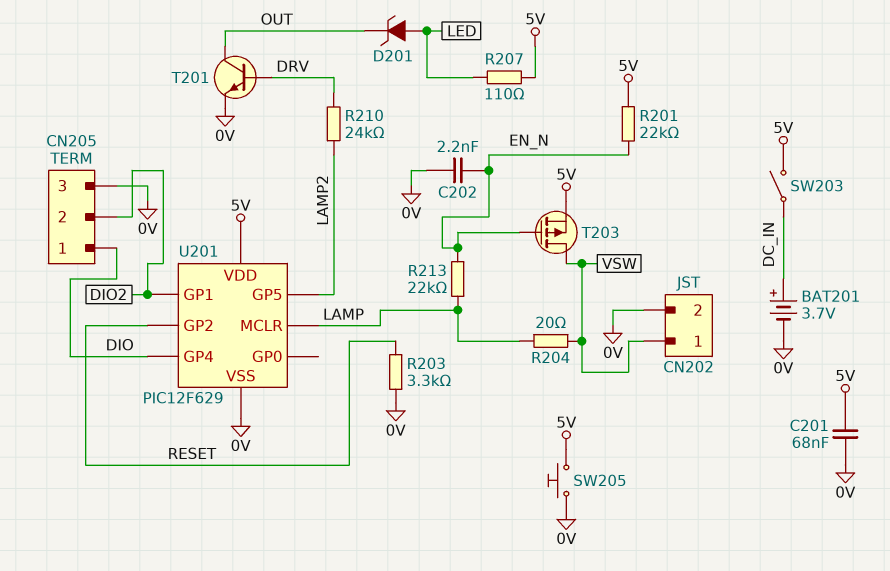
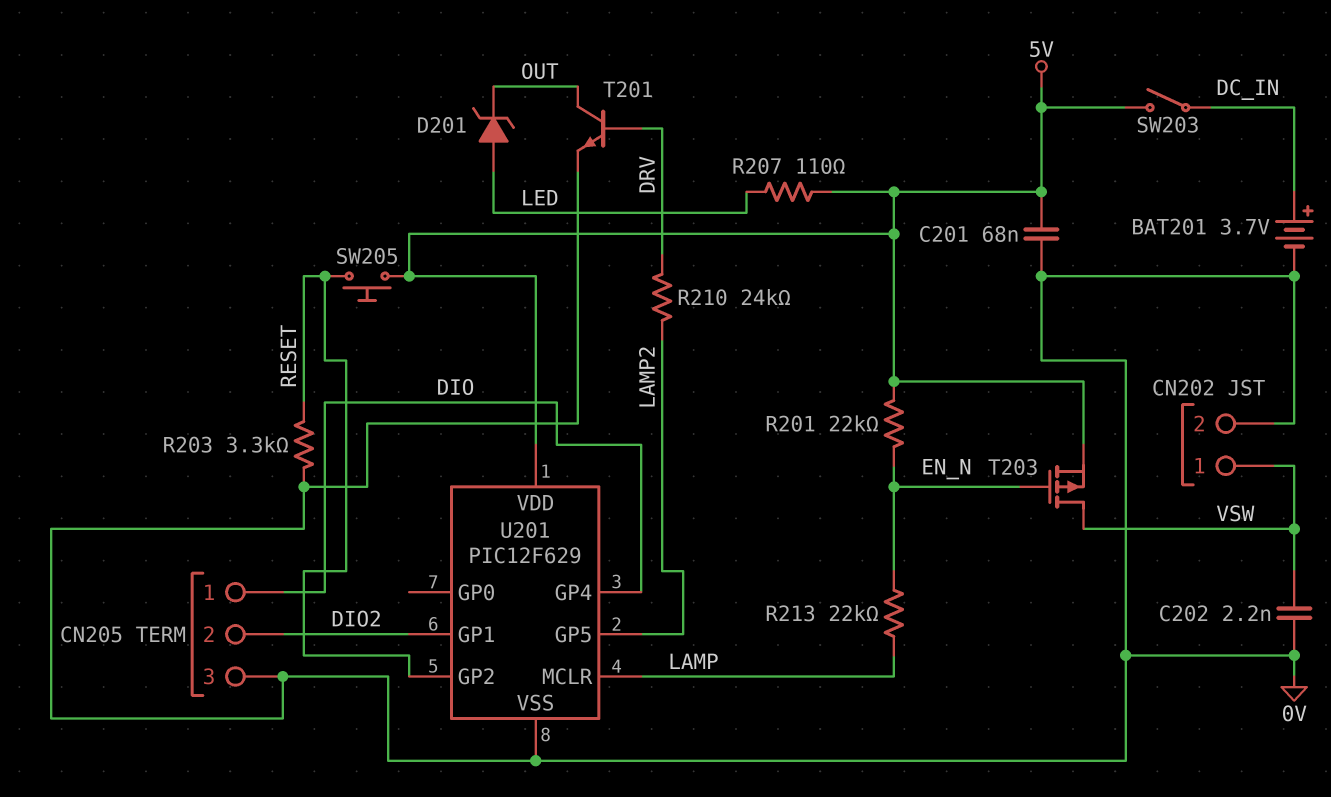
C202: 2.2nF (0V, EN_N) -> 2.2nF (0V, VSW)
R204: 20 (LAMP, VSW) -> none
SW205: button (0V, 5V) -> button (5V, RESET)

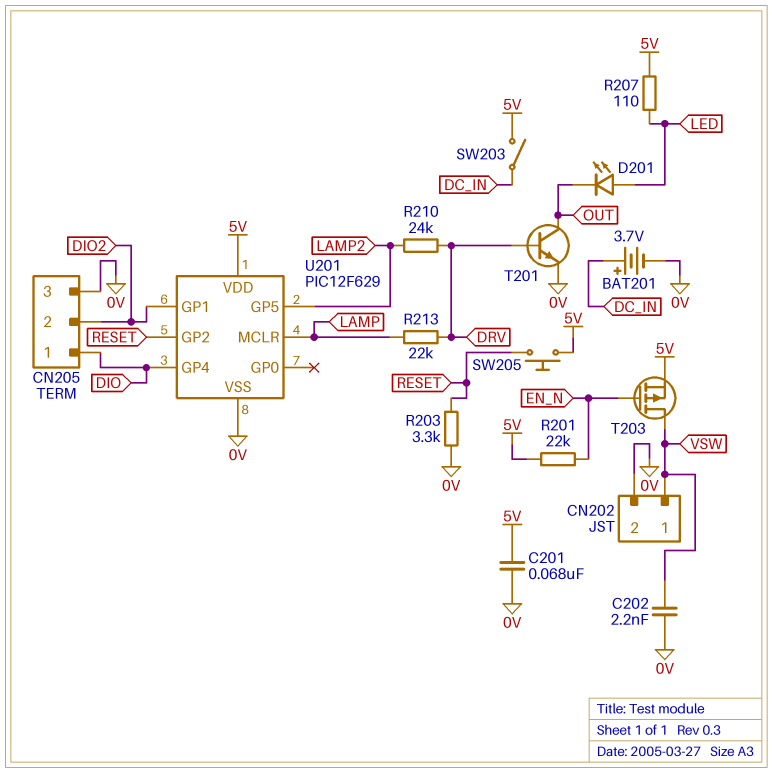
D201: zener (A LED, K OUT) -> LED (A LED, K OUT)
R213: 22k (EN_N, LAMP) -> 22k (DRV, LAMP)

